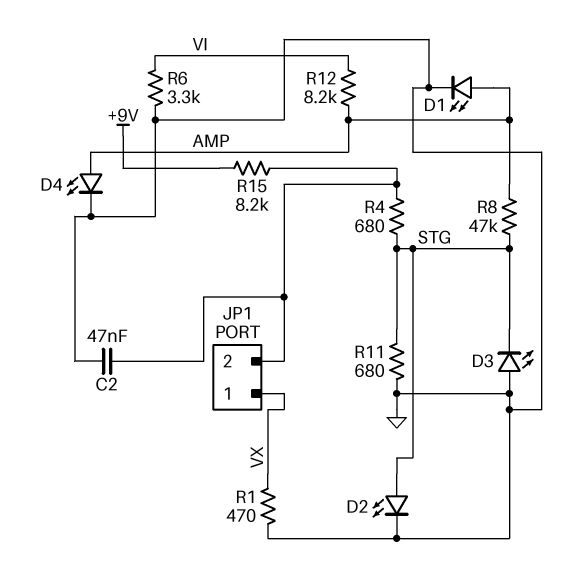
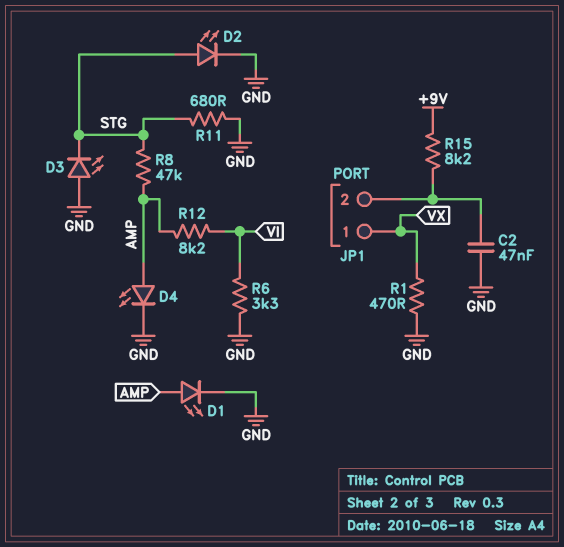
R4: 680 (JP1/2, STG) -> none

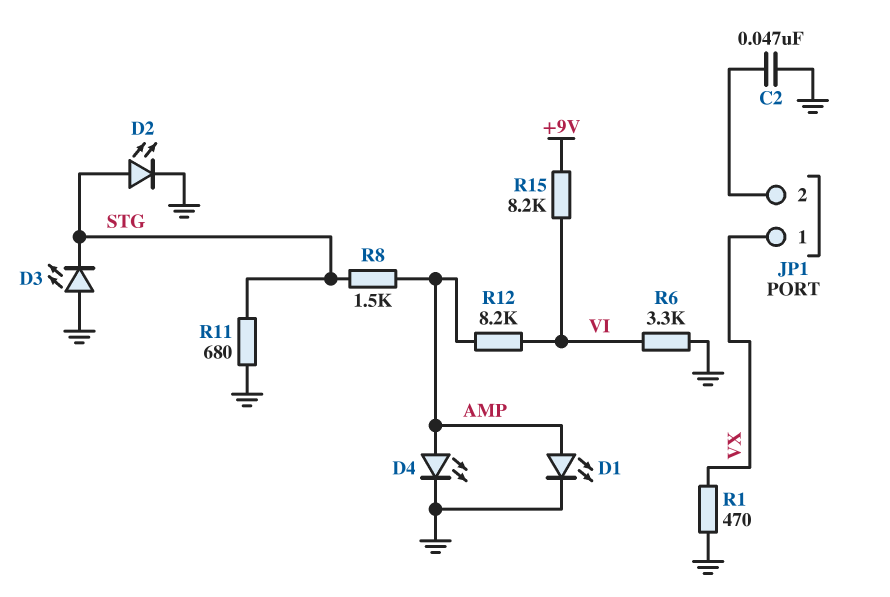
R8: 47k (AMP, STG) -> 1.5k (AMP, STG)
R15: 8.2k (+9V, JP1/2) -> 8.2k (+9V, VI)

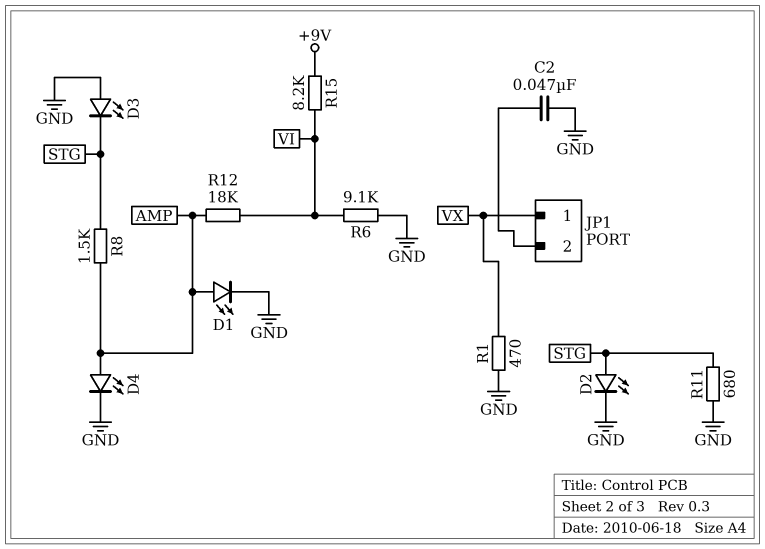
R6: 3.3k (GND, VI) -> 9.1k (GND, VI)
R12: 8.2k (AMP, VI) -> 18k (AMP, VI)

